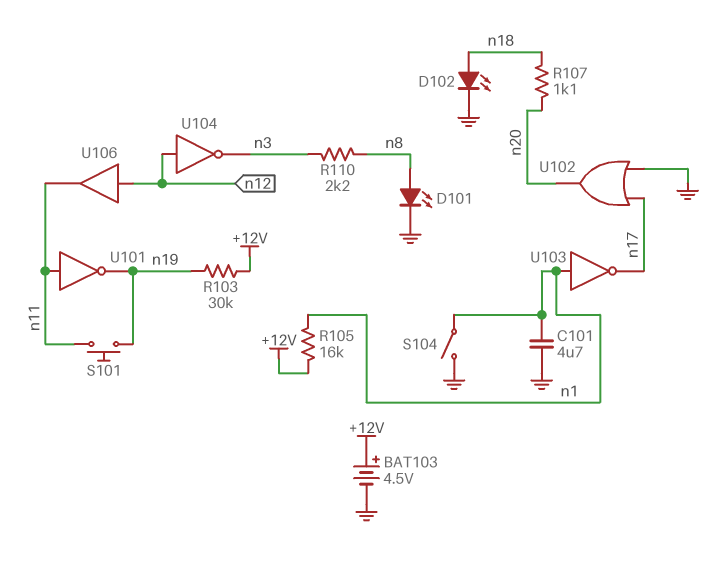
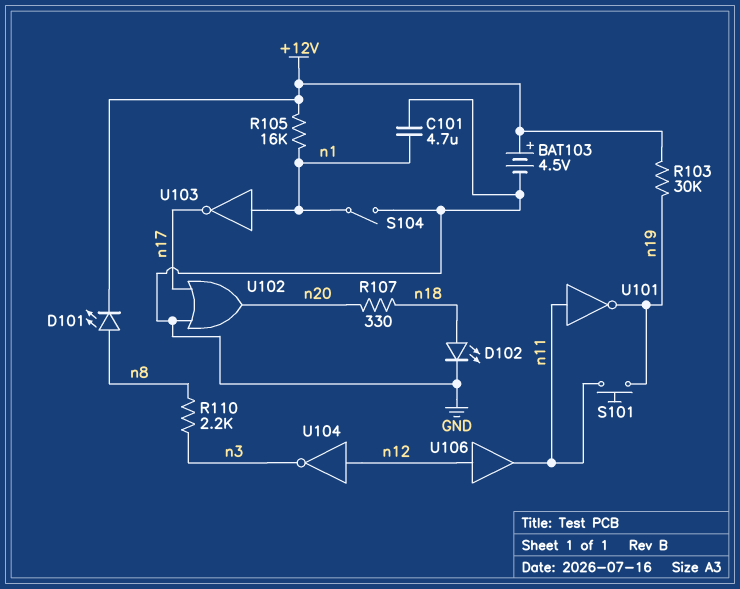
D101: LED (A n8, K GND) -> LED (A n8, K +12V)
R107: 1.1k (n18, n20) -> 330 (n18, n20)

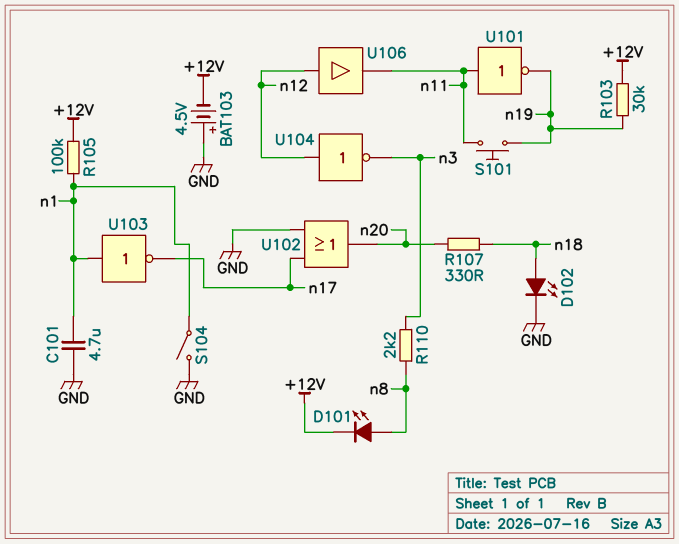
BAT103: 4.5V (plus +12V, minus GND) -> 4.5V (plus GND, minus +12V)
R105: 16k (+12V, n1) -> 100k (+12V, n1)

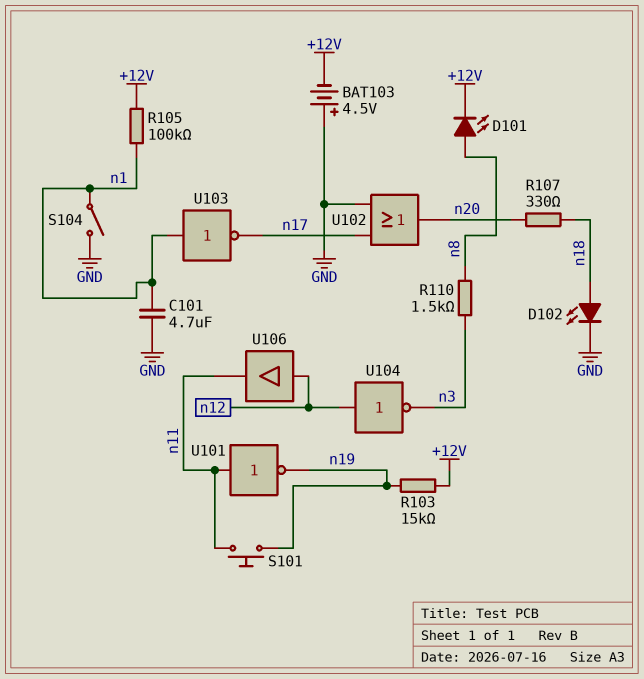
R103: 30k (+12V, n19) -> 15k (+12V, n19)
R110: 2.2k (n3, n8) -> 1.5k (n3, n8)

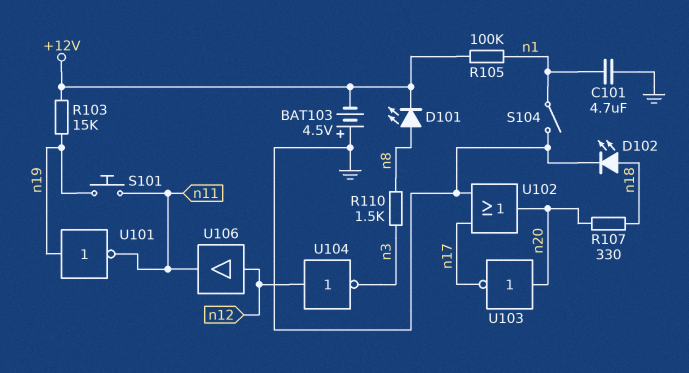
U101: NOT (in n11, out n19) -> NOT (in n19, out n11)
U103: NOT (in n1, out n17) -> NOT (in n20, out n17)

